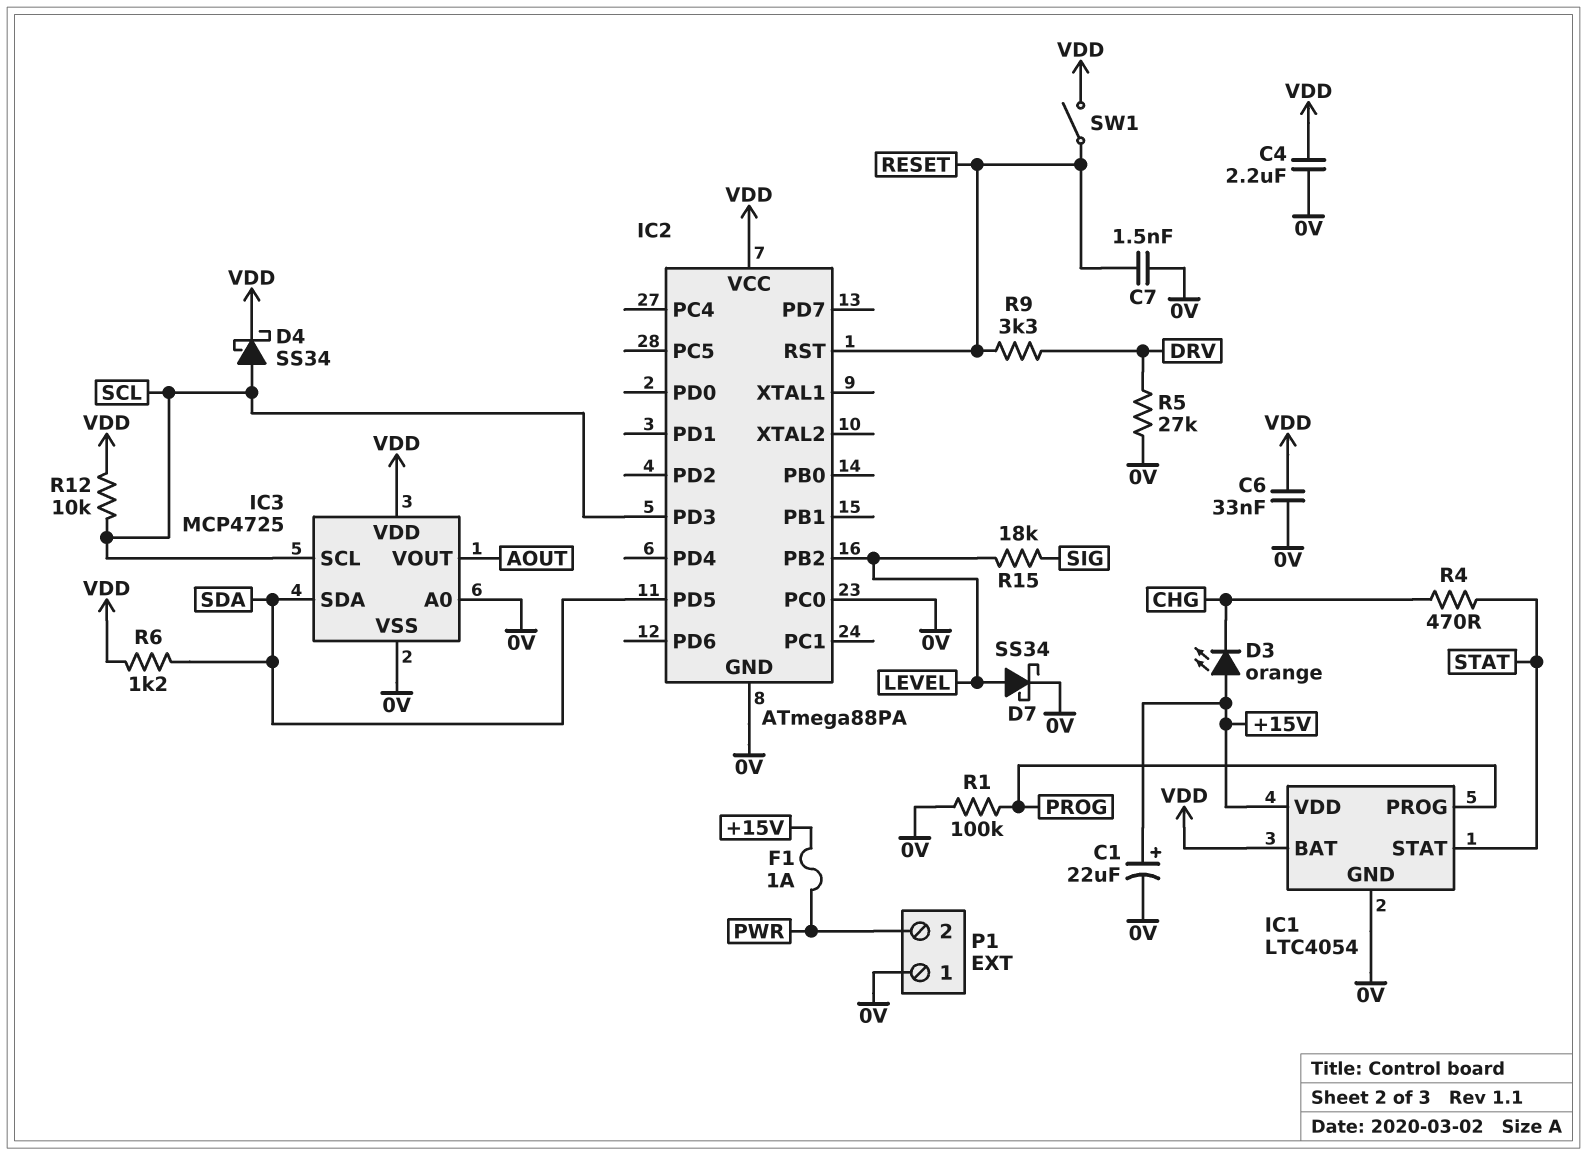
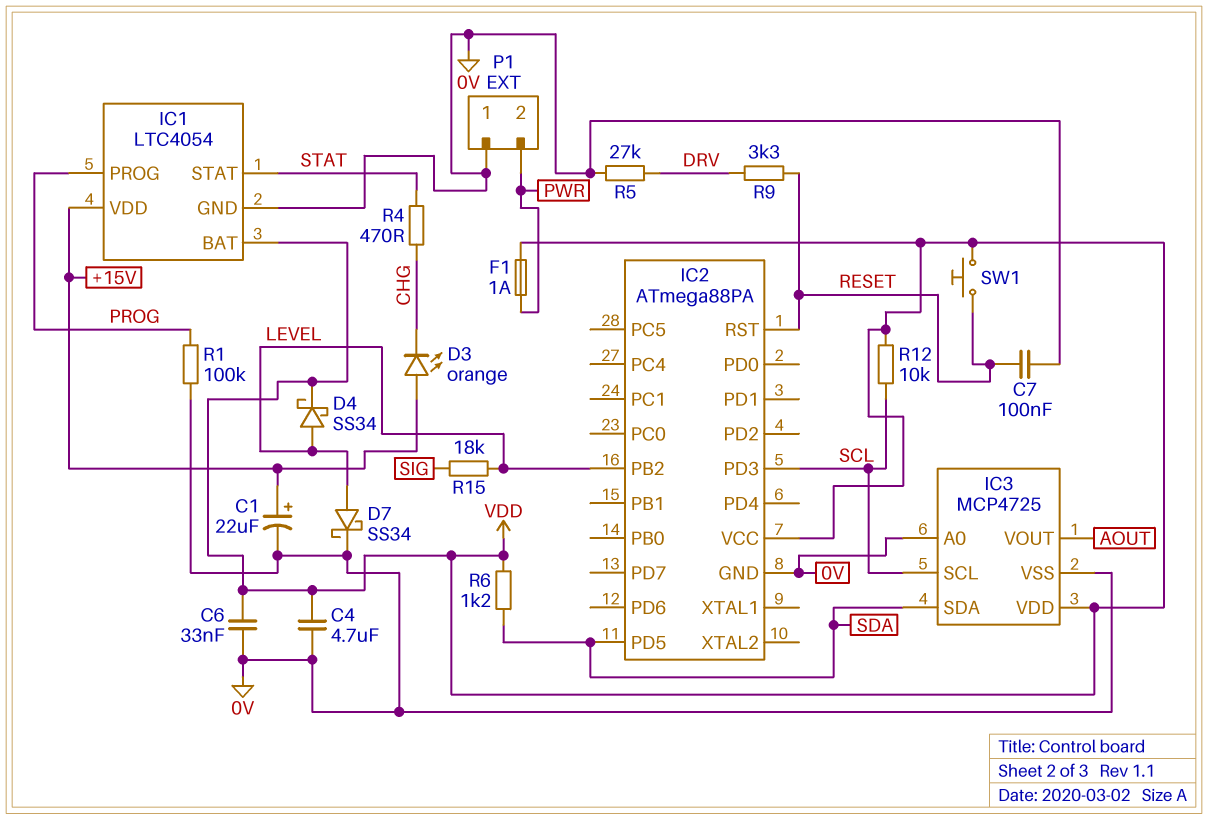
C4: 2.2uF (0V, VDD) -> 4.7uF (0V, VDD)
C7: 1.5nF (0V, RESET) -> 100nF (0V, RESET)
D4: schottky SS34 (A SCL, K VDD) -> schottky SS34 (A LEVEL, K VDD)
F1: 1A (+15V, PWR) -> 1A (PWR, VDD)
IC2 pin PC0: 0V -> none
SW1: switch (RESET, VDD) -> button (RESET, VDD)

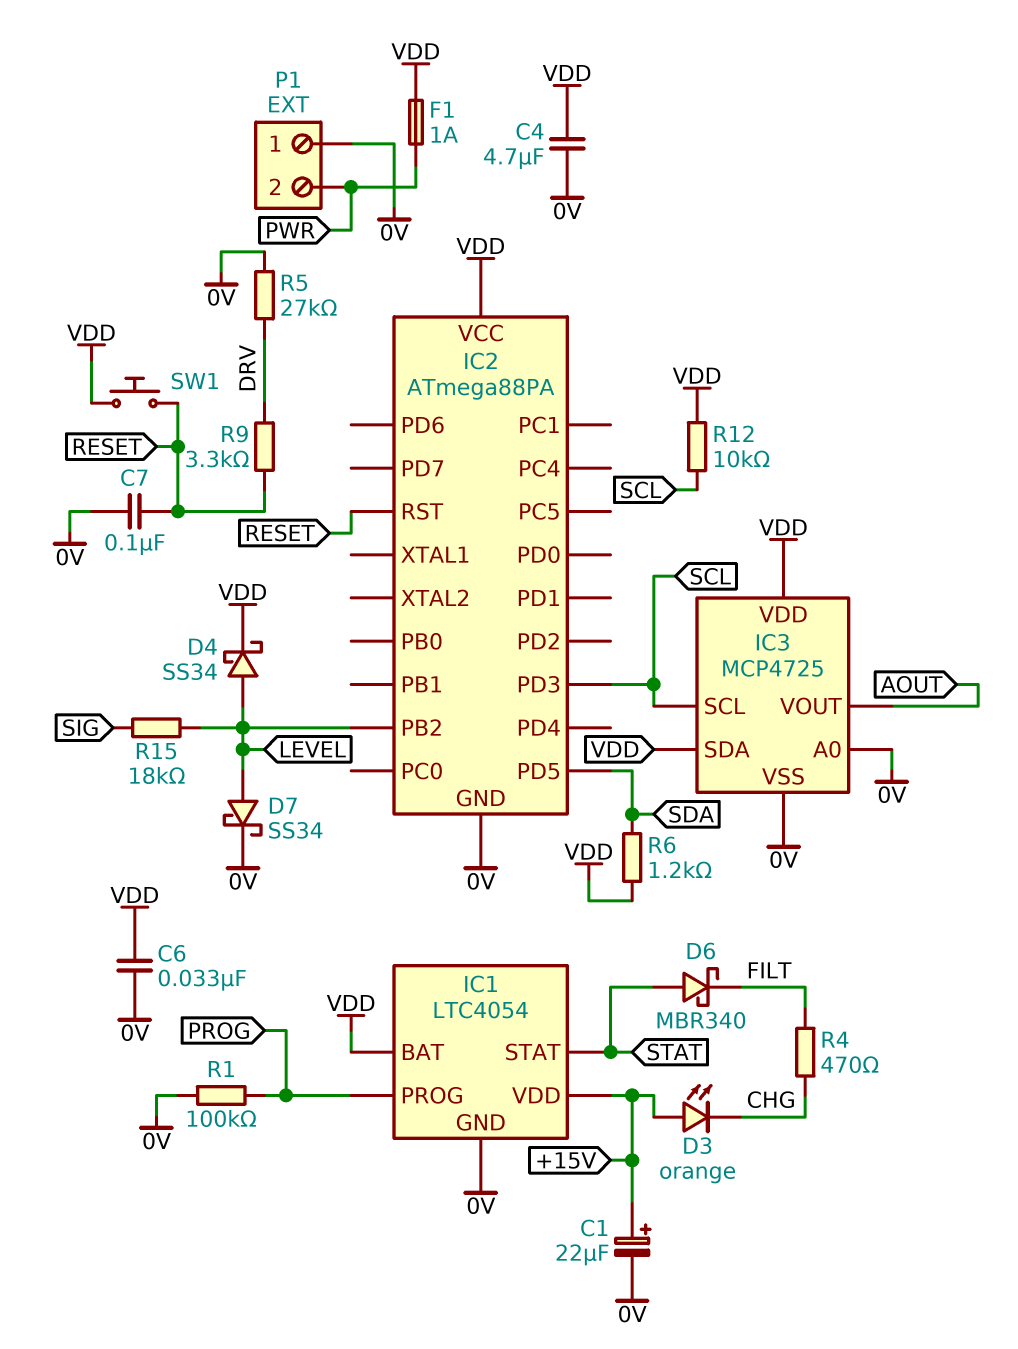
D6: none -> schottky MBR340 (A STAT, K FILT)
IC3 pin SDA: SDA -> VDD
R4: 470 (CHG, STAT) -> 470 (CHG, FILT)

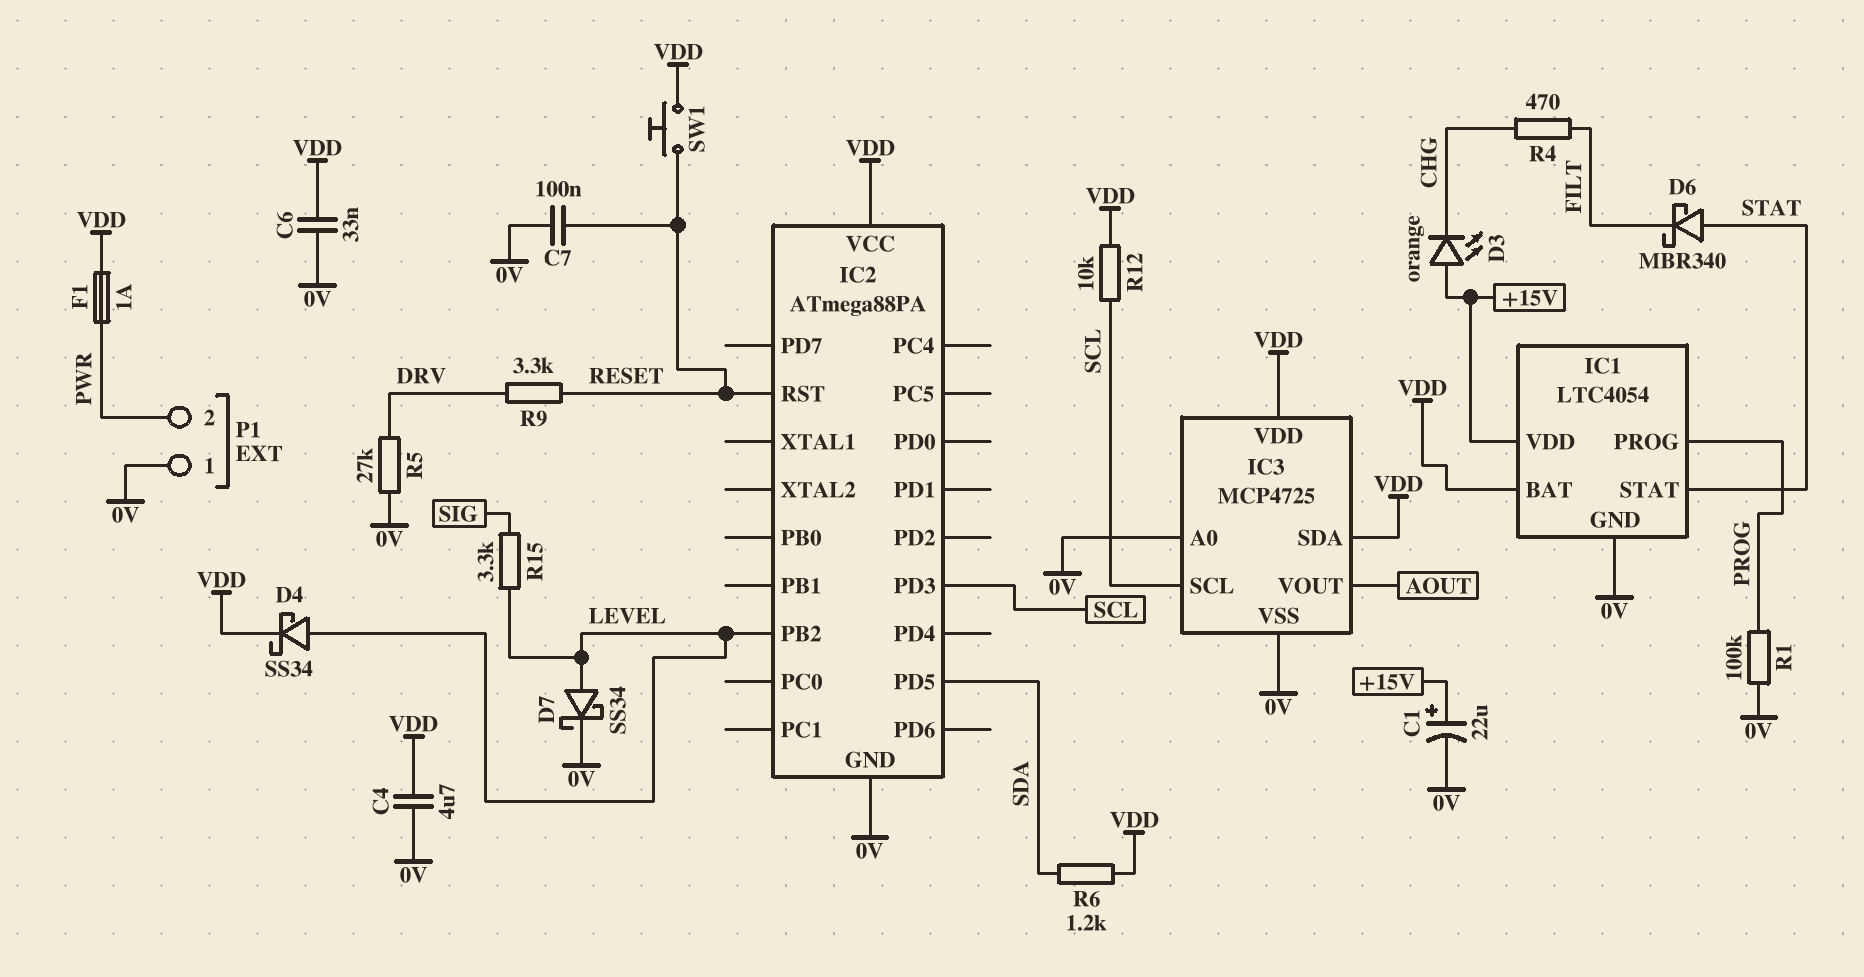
R15: 18k (LEVEL, SIG) -> 3.3k (LEVEL, SIG)

